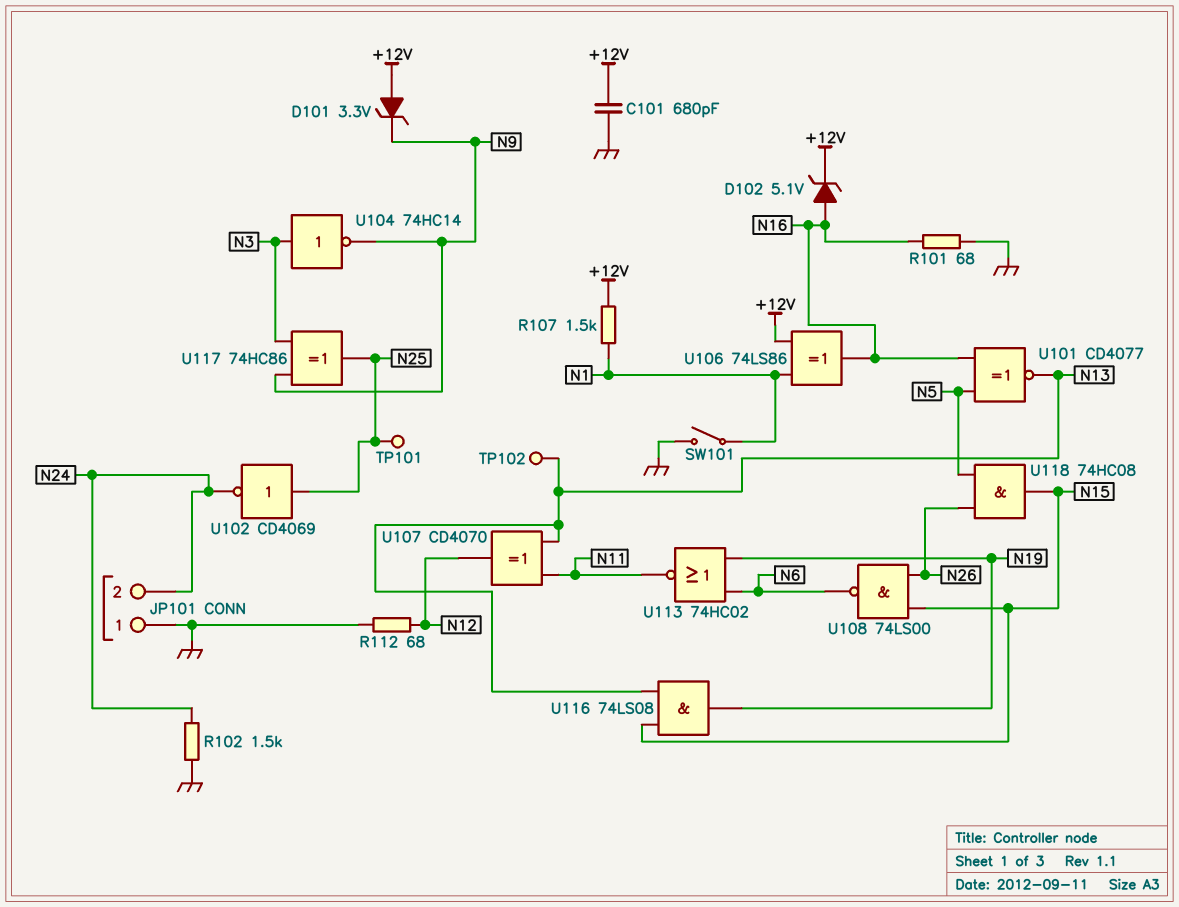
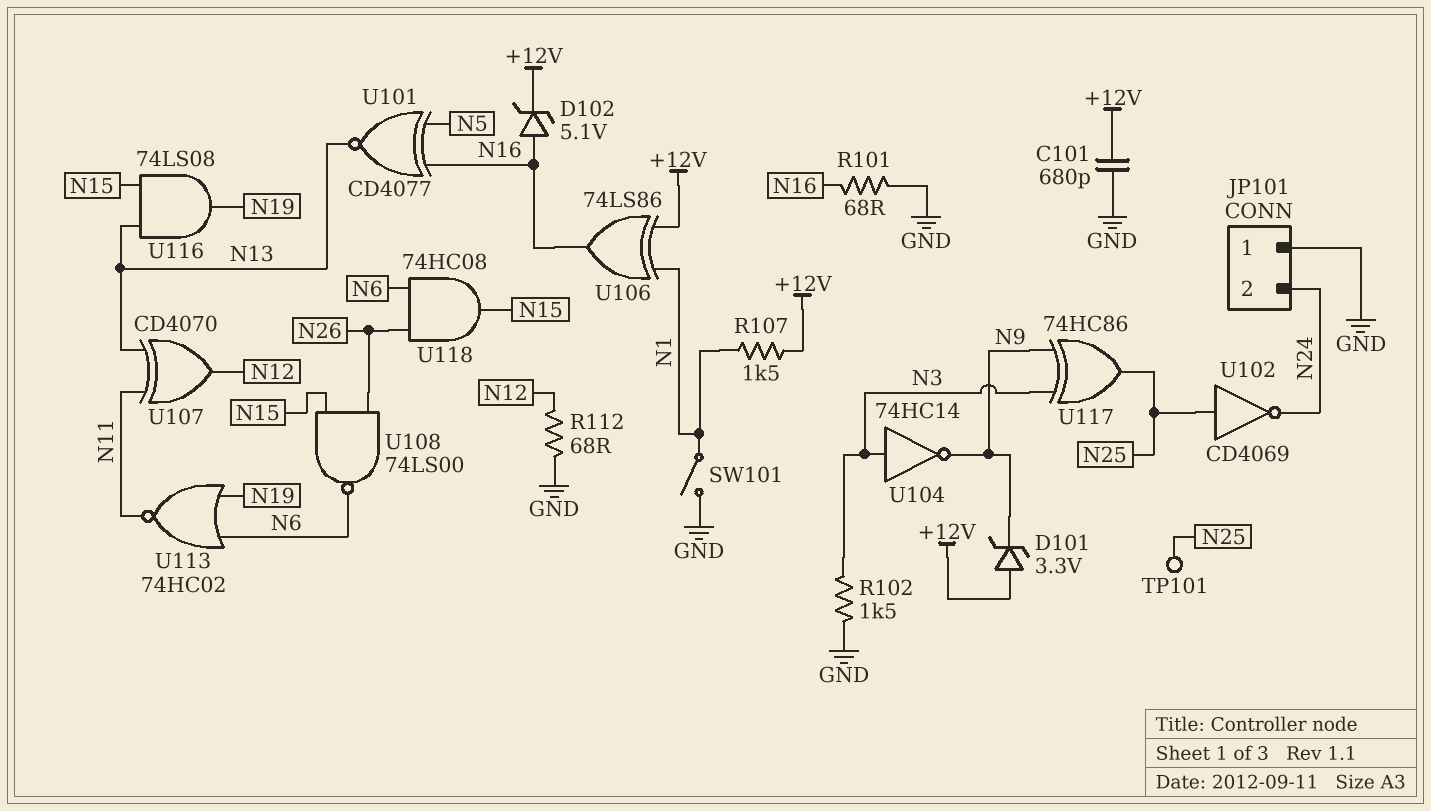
R102: 1.5k (GND, N24) -> 1.5k (GND, N3)
TP102: test point (N13) -> none
U118: AND 74HC08 (in N5, in N26, out N15) -> AND 74HC08 (in N6, in N26, out N15)

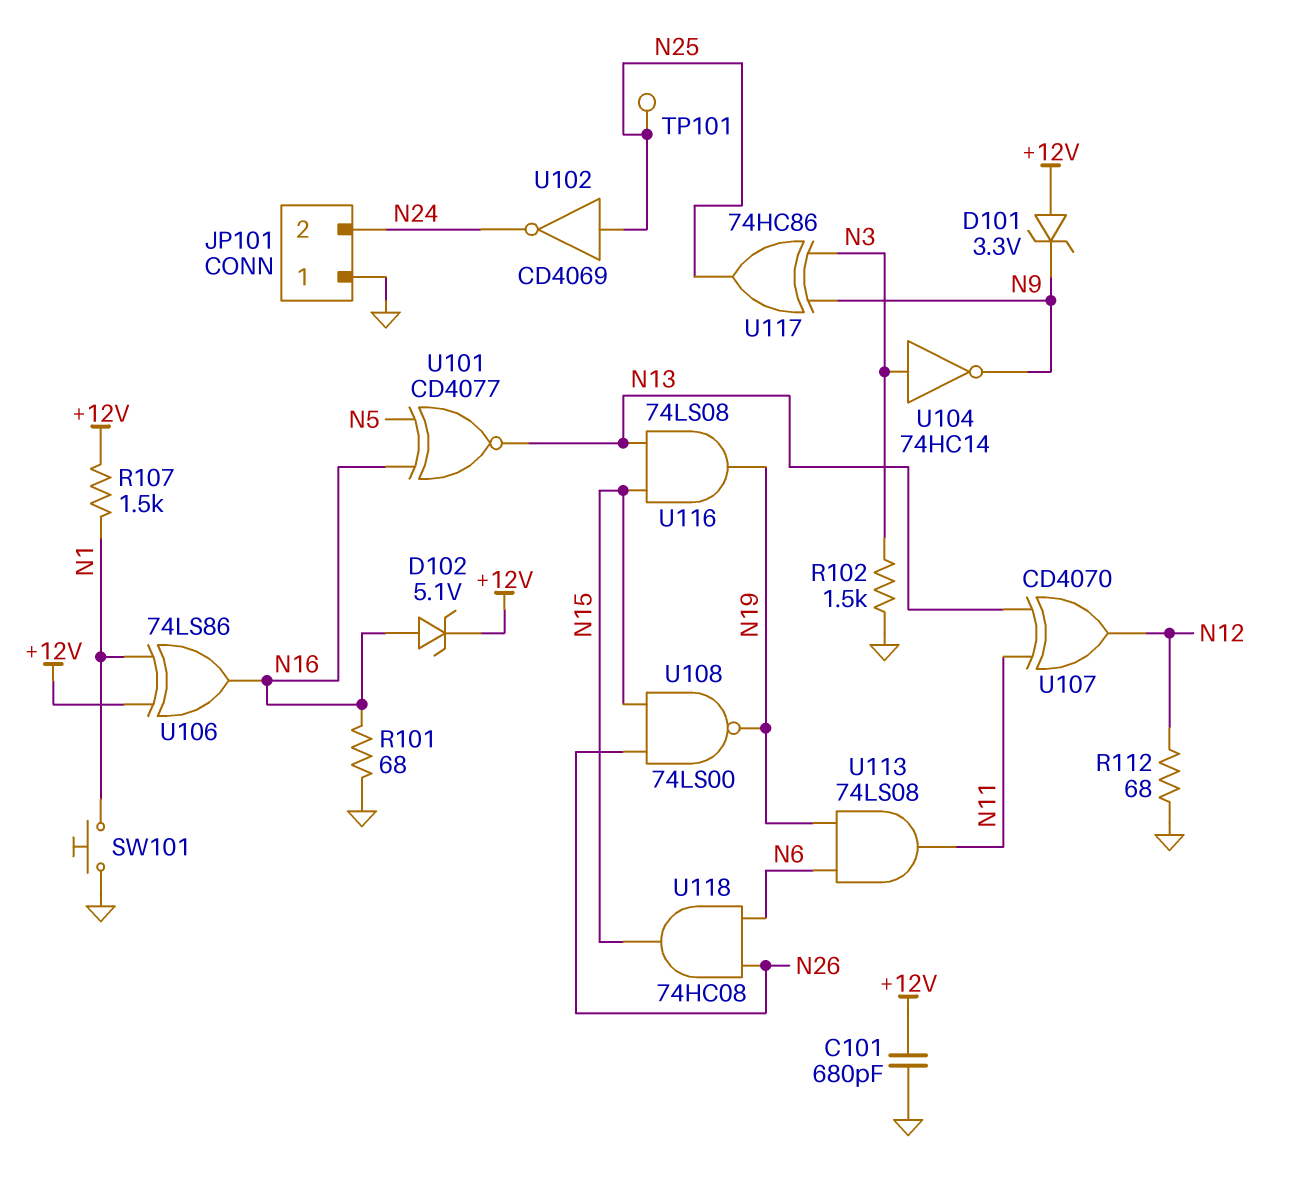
SW101: switch (GND, N1) -> button (GND, N1)
U108: NAND 74LS00 (in N15, in N26, out N6) -> NAND 74LS00 (in N15, in N26, out N19)
U113: NOR 74HC02 (in N6, in N19, out N11) -> AND 74LS08 (in N6, in N19, out N11)

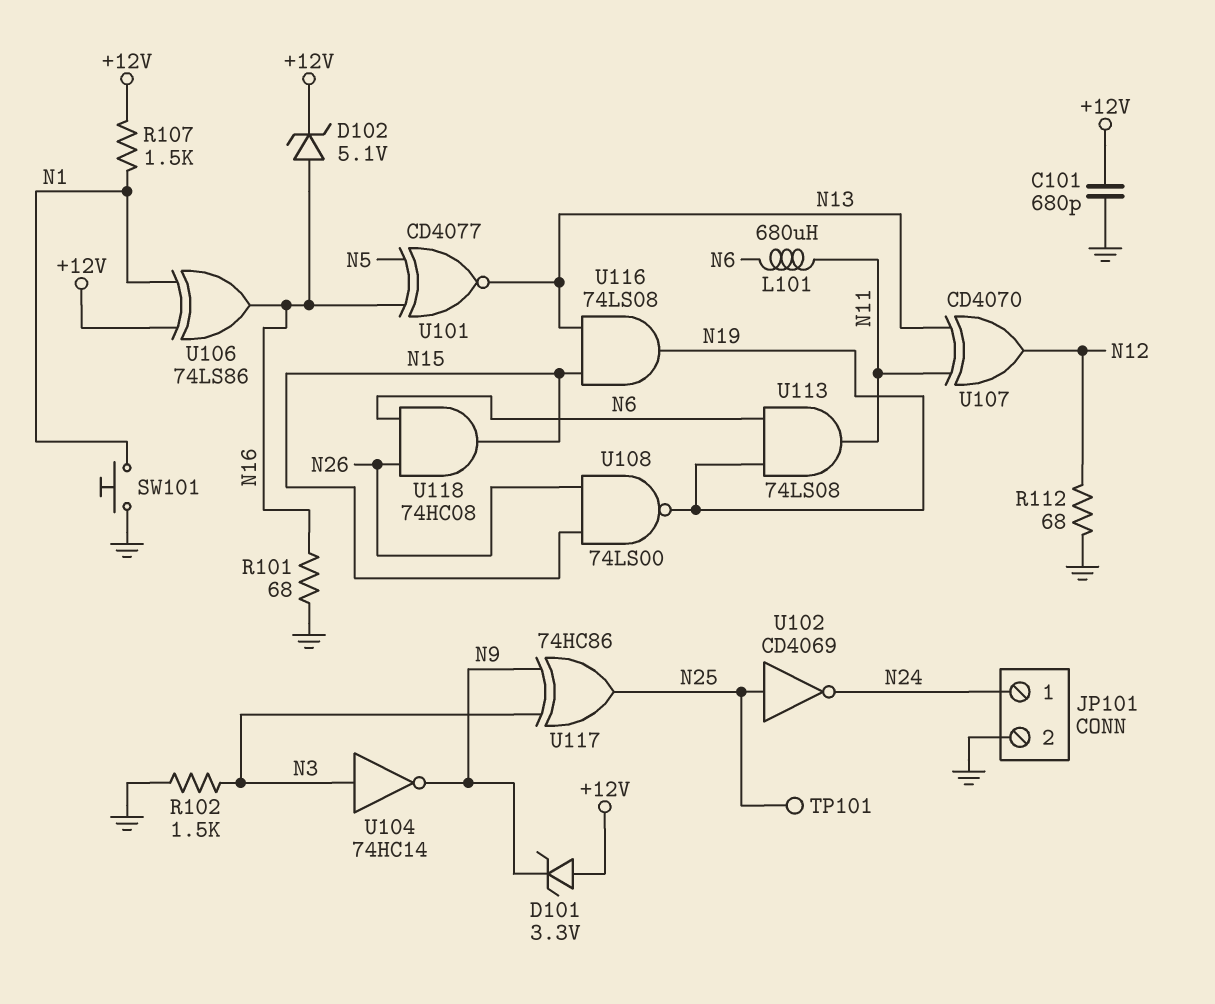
JP101 pin 1: GND -> N24
JP101 pin 2: N24 -> GND
L101: none -> 680uH (N6, N11)

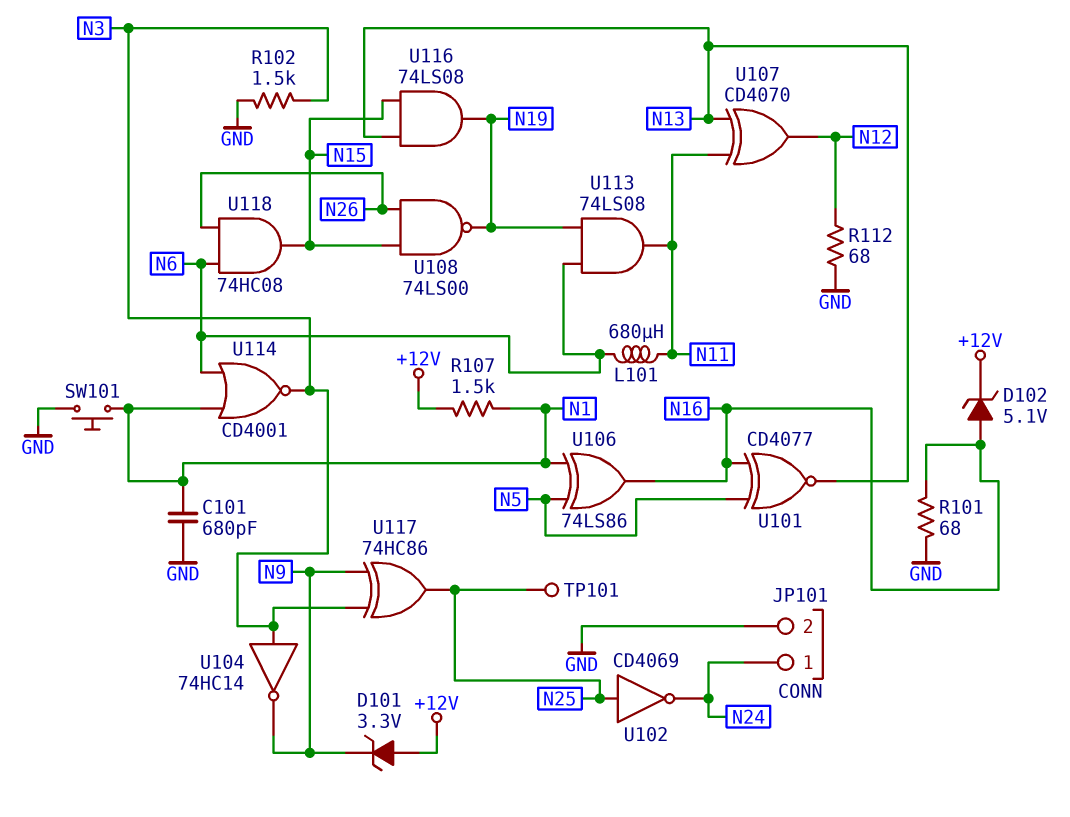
C101: 680pF (+12V, GND) -> 680pF (GND, N1)
U106: XOR 74LS86 (in +12V, in N1, out N16) -> XOR 74LS86 (in N1, in N5, out N16)
U114: none -> NOR CD4001 (in N1, in N6, out N3)

